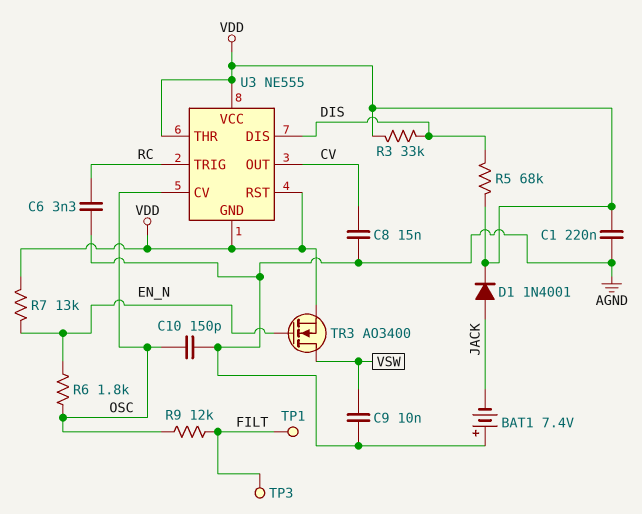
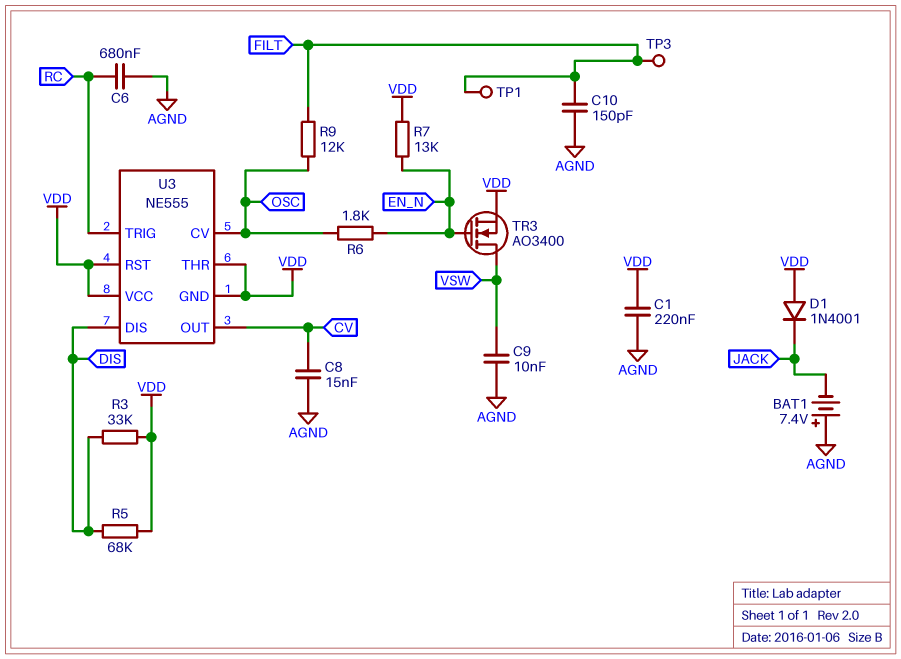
C6: 3.3nF (AGND, RC) -> 680nF (AGND, RC)
C10: 150pF (AGND, OSC) -> 150pF (AGND, FILT)
D1: diode 1N4001 (A JACK, K VDD) -> diode 1N4001 (A VDD, K JACK)

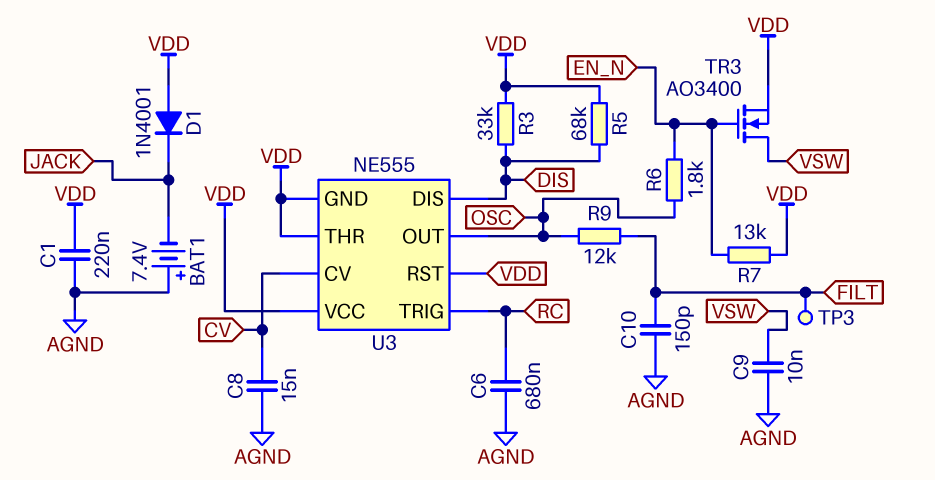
TP1: test point (FILT) -> none
U3 pin CV: OSC -> CV
U3 pin OUT: CV -> OSC

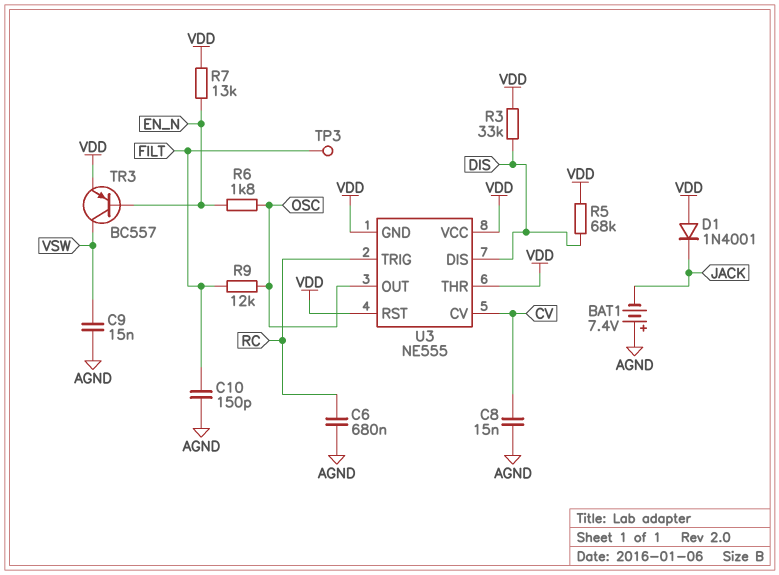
C1: 220nF (AGND, VDD) -> none
C9: 10nF (AGND, VSW) -> 15nF (AGND, VSW)
TR3: NMOS AO3400 (G EN_N, D VSW, S VDD) -> PNP BC557 (B EN_N, C VSW, E VDD)

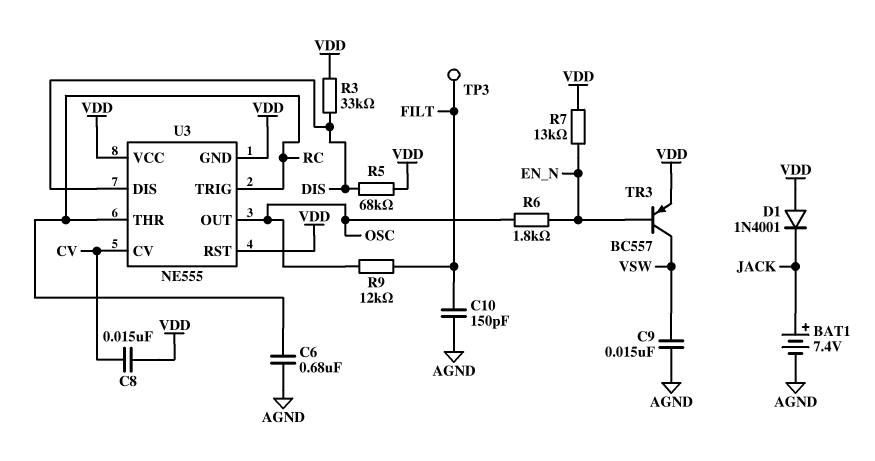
BAT1: 7.4V (plus AGND, minus JACK) -> 7.4V (plus JACK, minus AGND)
C8: 15nF (AGND, CV) -> 15nF (CV, VDD)
U3 pin THR: VDD -> RC

